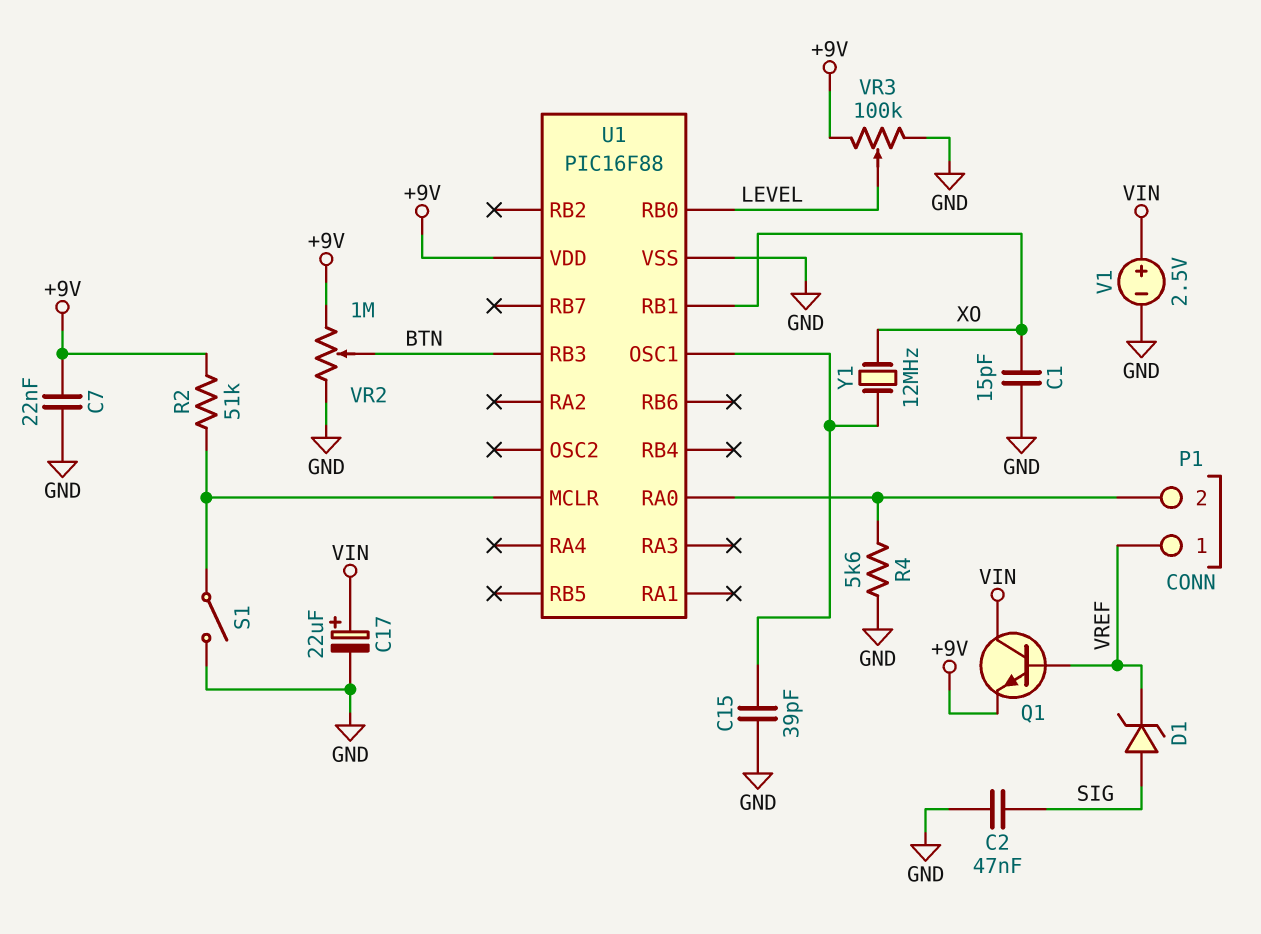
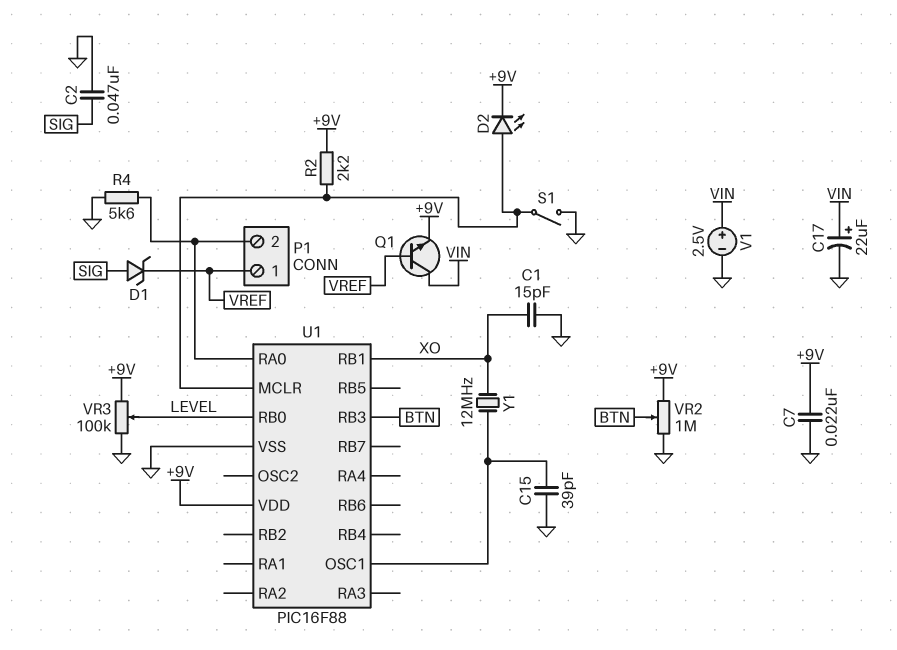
D2: none -> LED (A U1/MCLR, K +9V)
R2: 51k (+9V, U1/MCLR) -> 2.2k (+9V, U1/MCLR)

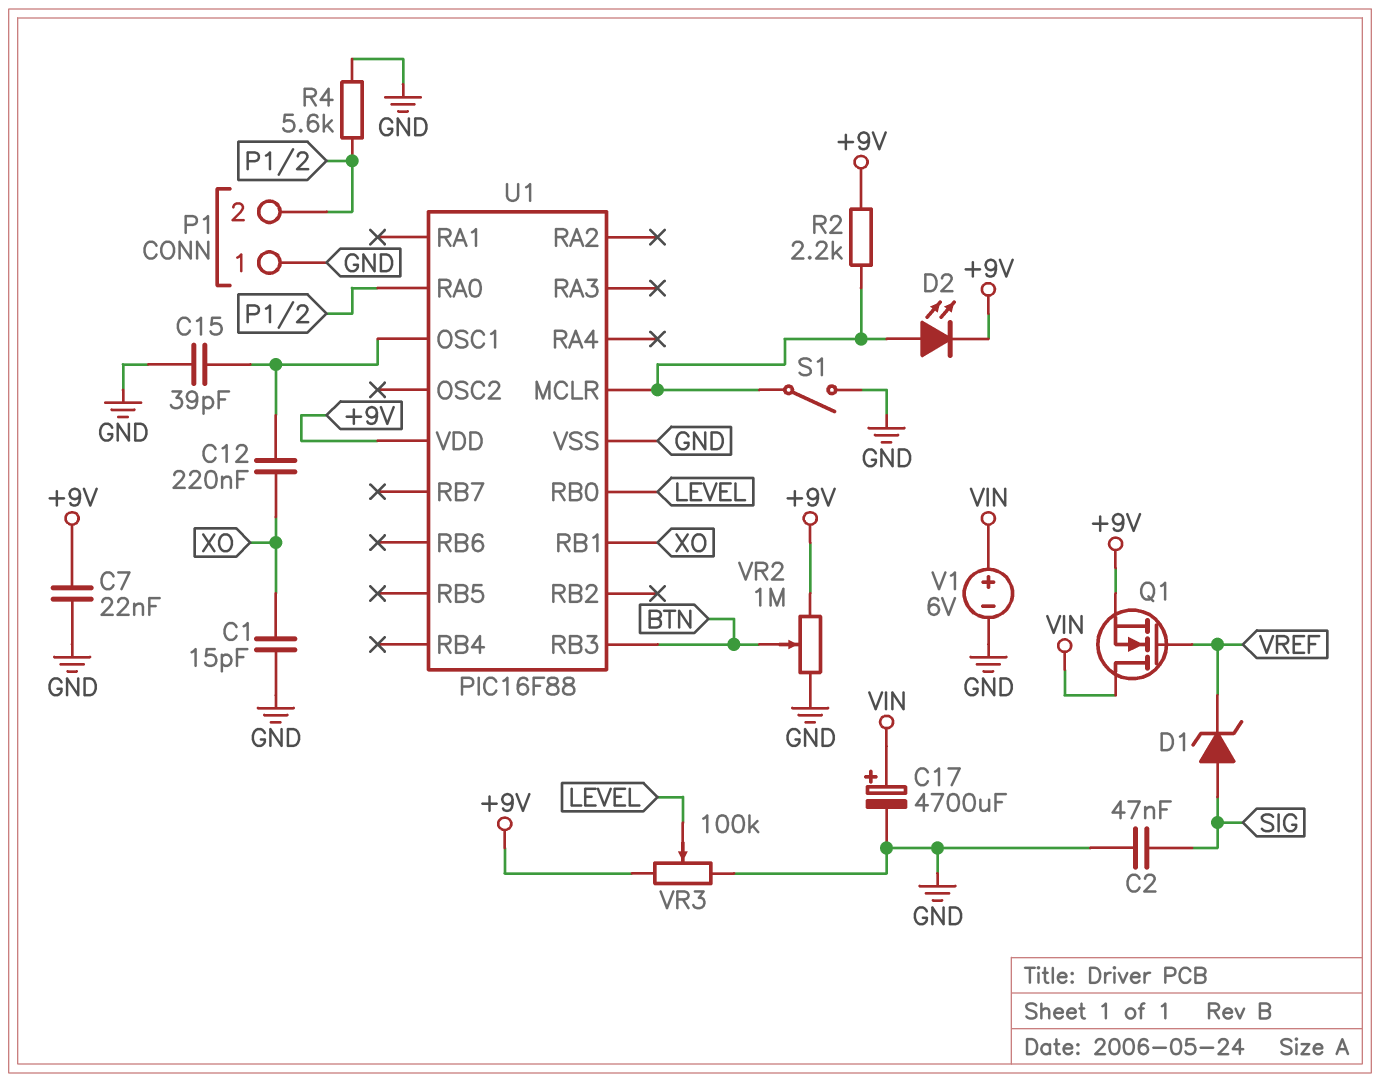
C12: none -> 220nF (U1/OSC1, XO)
C17: 22uF (plus VIN, minus GND) -> 4700uF (plus VIN, minus GND)
P1 pin 1: VREF -> GND
Q1: NPN (B VREF, C VIN, E +9V) -> NMOS (G VREF, D VIN, S +9V)
V1: 2.5V (plus VIN, minus GND) -> 6V (plus VIN, minus GND)
Y1: 12MHz (U1/OSC1, XO) -> none

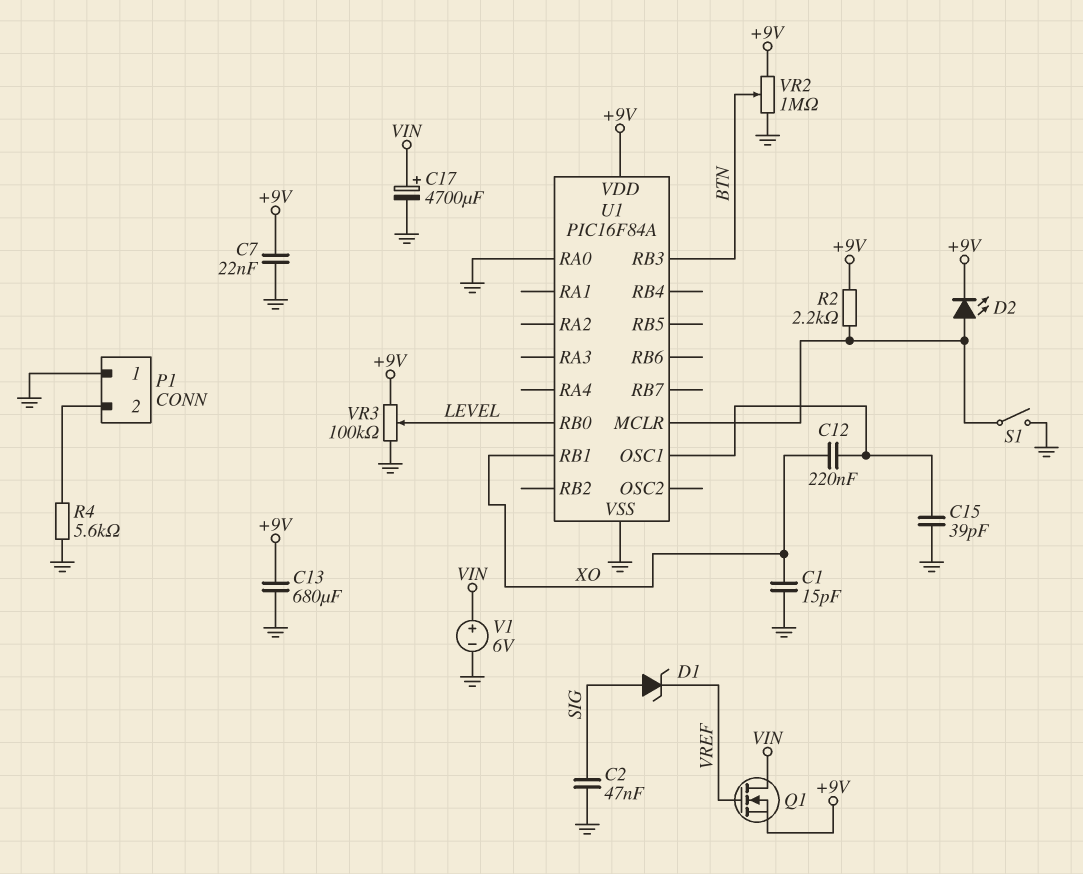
C13: none -> 680uF (+9V, GND)
U1: PIC16F88 -> PIC16F84A
U1 pin RA0: P1/2 -> GND

